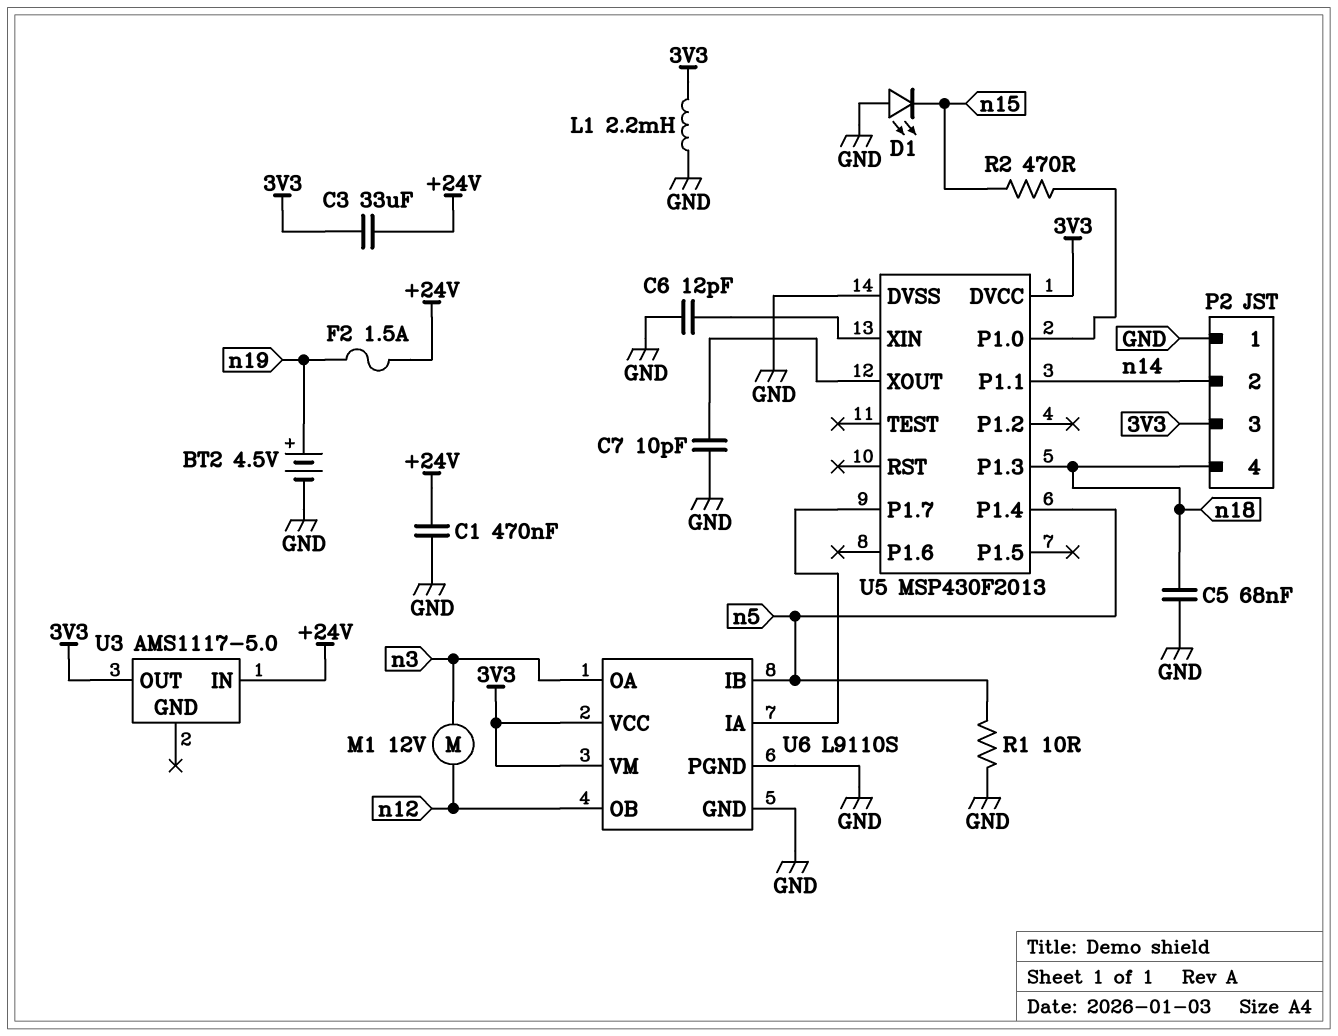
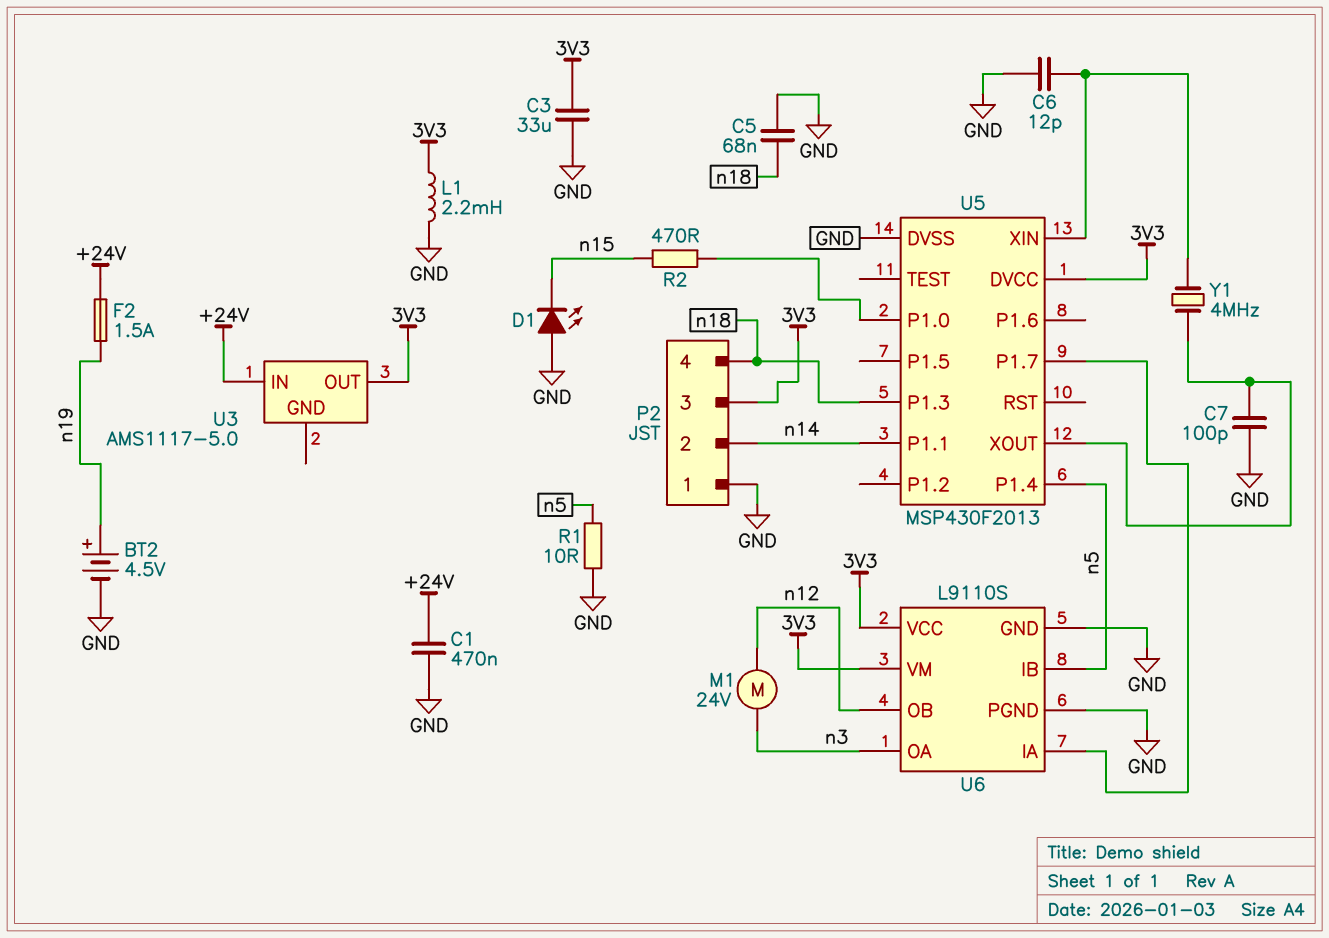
C3: 33uF (+24V, 3V3) -> 33uF (3V3, GND)
C7: 10pF (GND, U5/XOUT) -> 100pF (GND, U5/XOUT)
M1: motor 12V (n3, n12) -> motor 24V (n3, n12)
Y1: none -> 4MHz (U5/XIN, U5/XOUT)

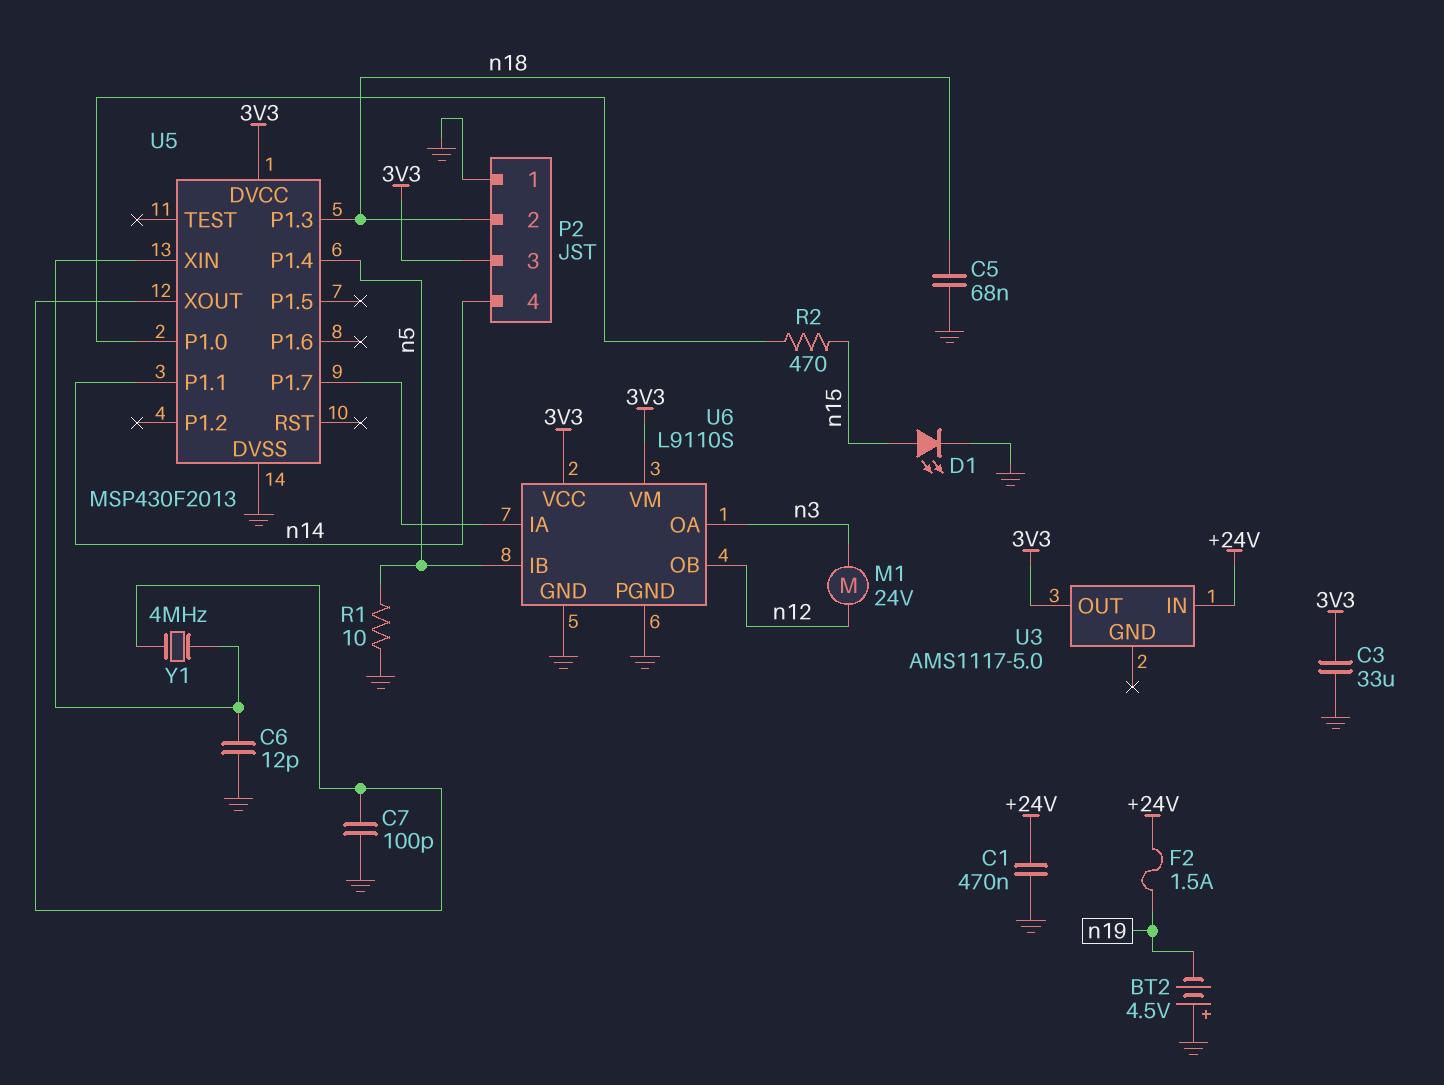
BT2: 4.5V (plus n19, minus GND) -> 4.5V (plus GND, minus n19)
D1: LED (A GND, K n15) -> LED (A n15, K GND)
L1: 2.2mH (3V3, GND) -> none
P2 pin 2: n14 -> n18
P2 pin 4: n18 -> n14

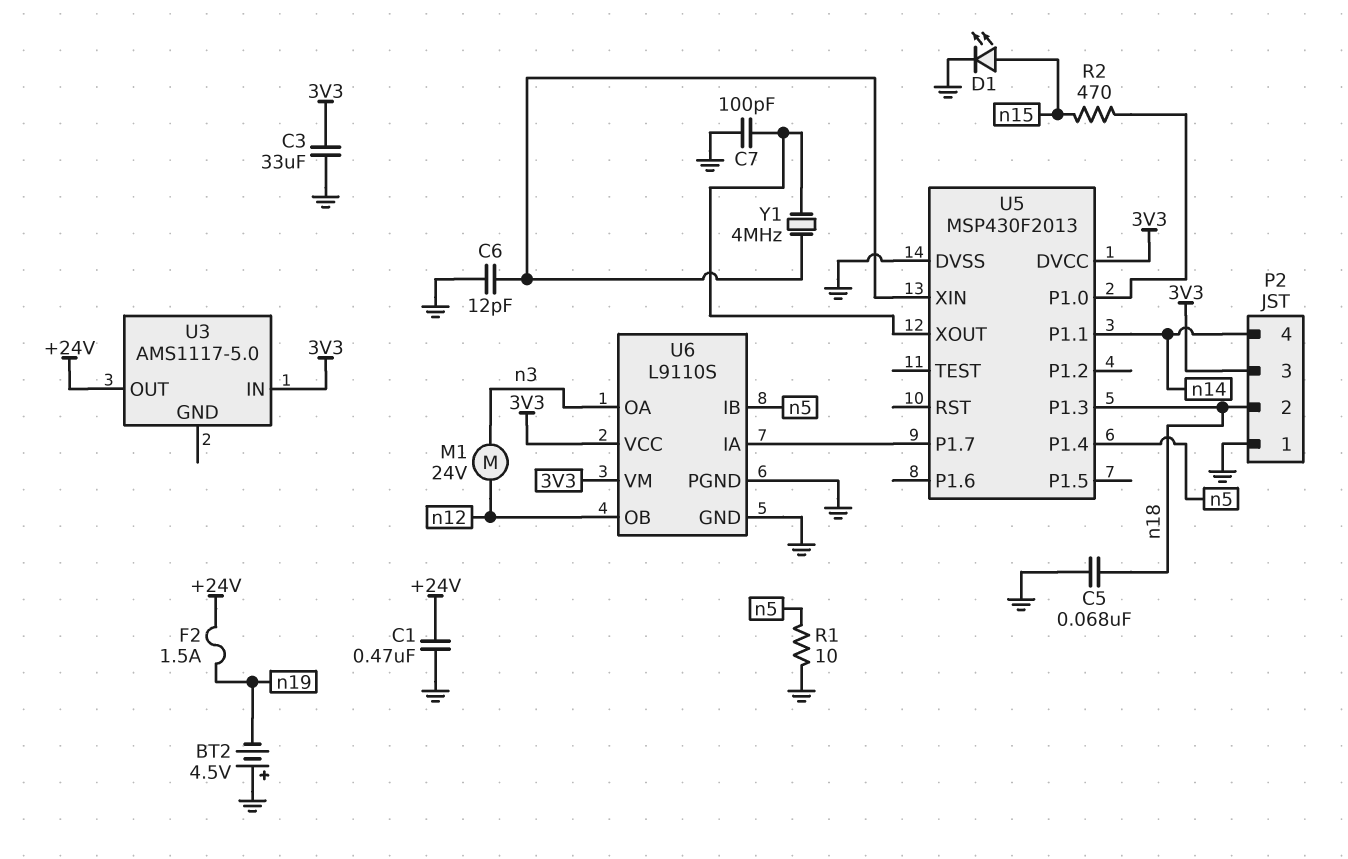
U3 pin IN: +24V -> 3V3
U3 pin OUT: 3V3 -> +24V

